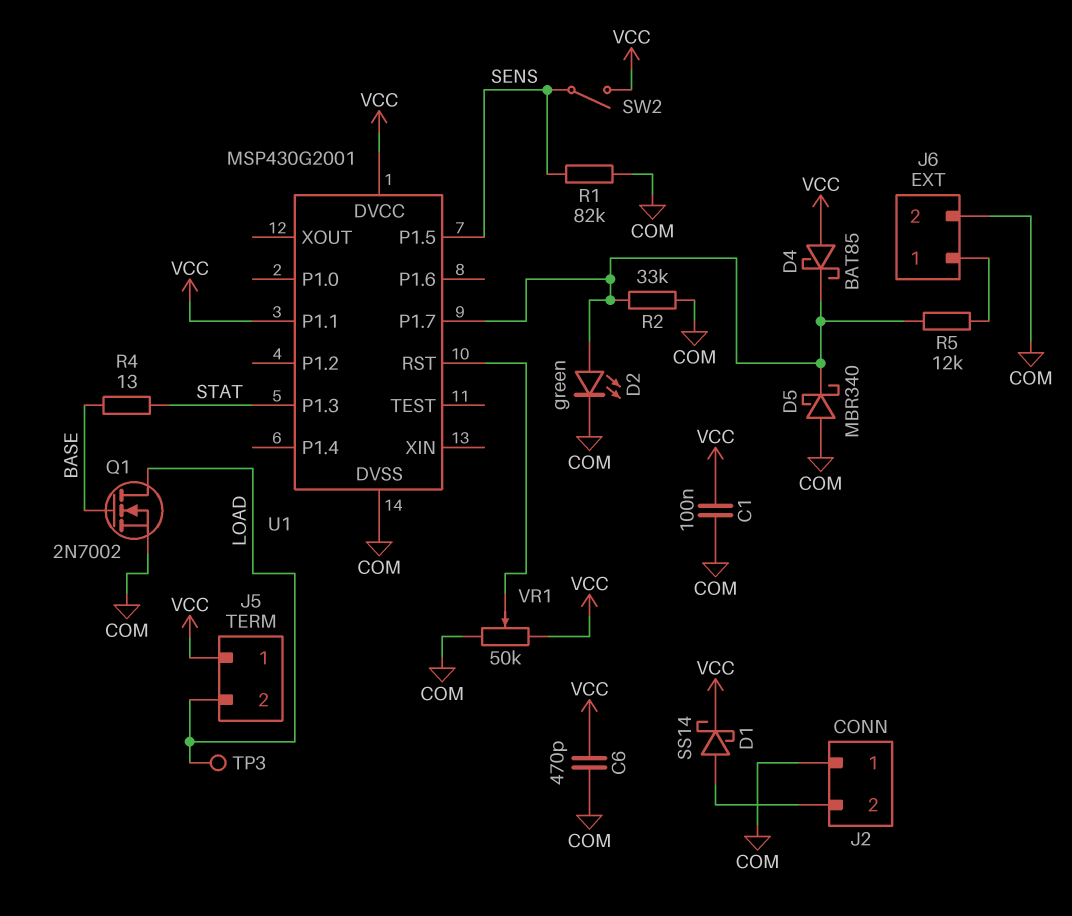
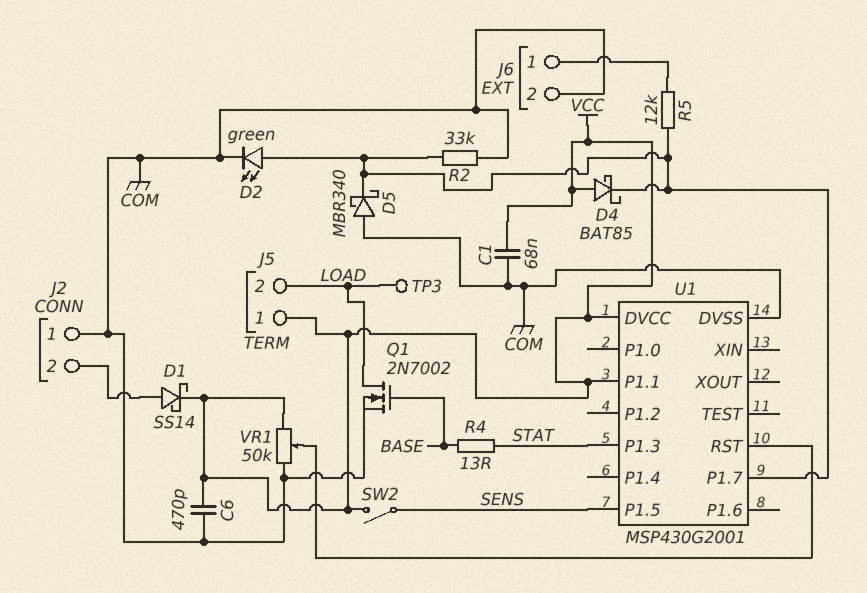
C1: 100nF (COM, VCC) -> 68nF (COM, VCC)
R1: 82k (COM, SENS) -> none

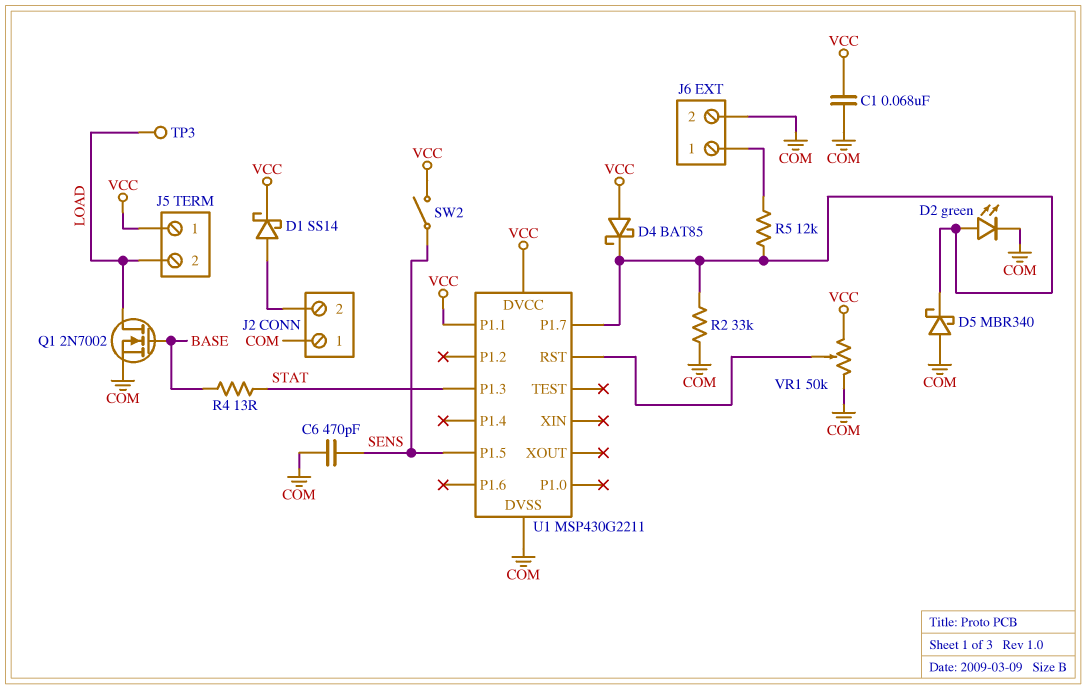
C6: 470pF (COM, VCC) -> 470pF (COM, SENS)
U1: MSP430G2001 -> MSP430G2211

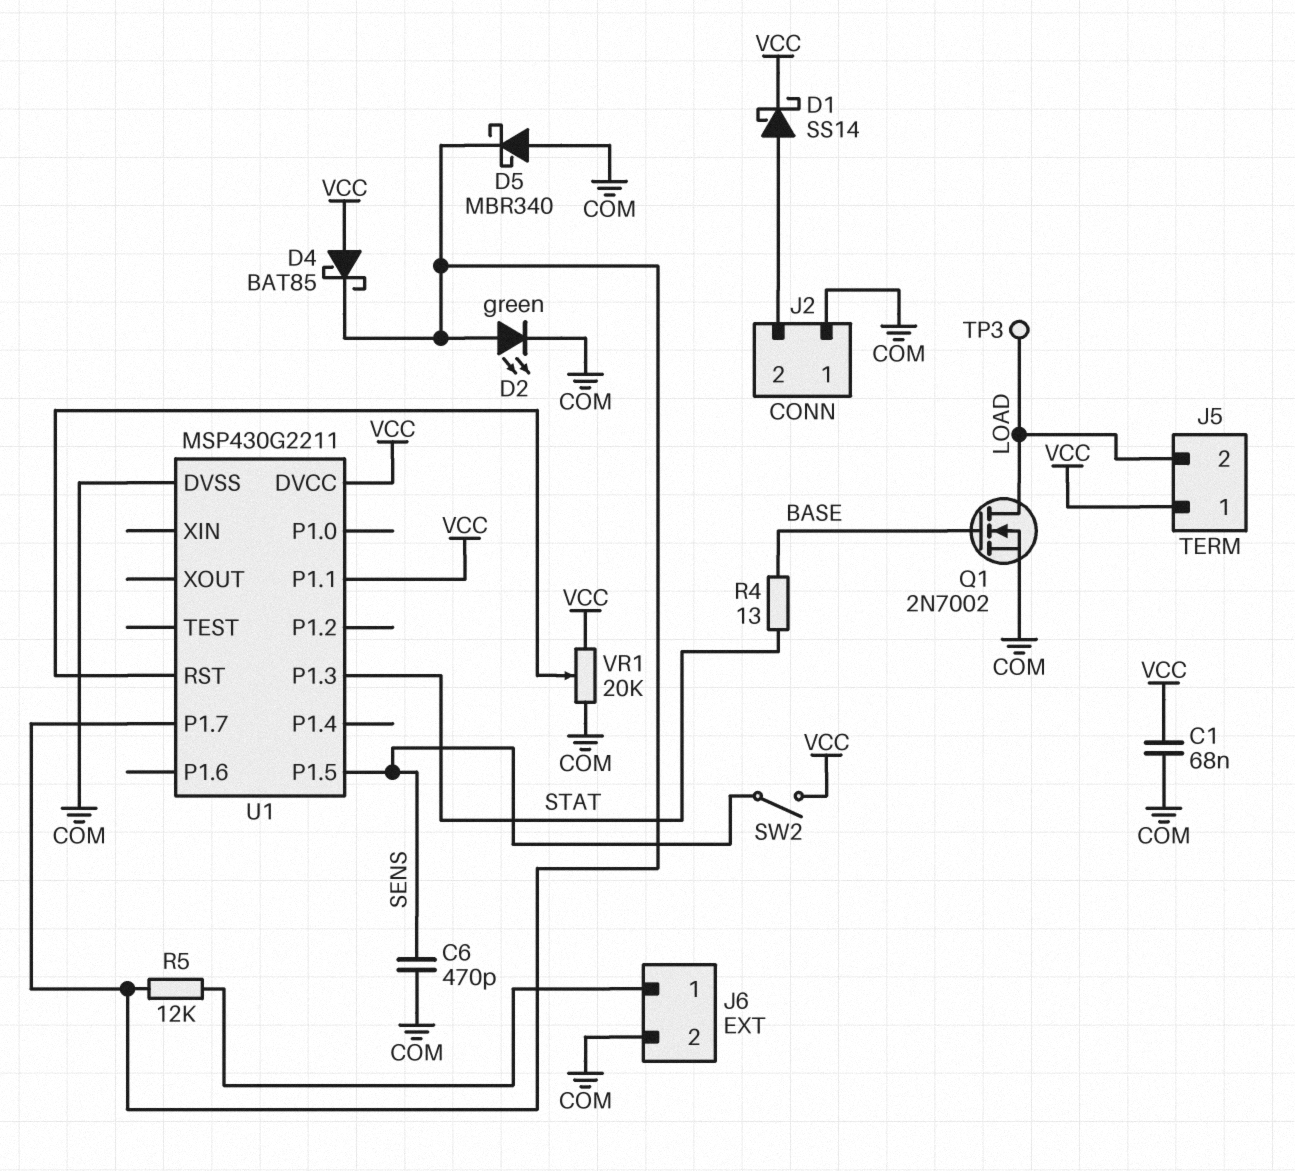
R2: 33k (COM, U1/P1.7) -> none
VR1: 50k (COM, VCC, wiper U1/RST) -> 20k (COM, VCC, wiper U1/RST)

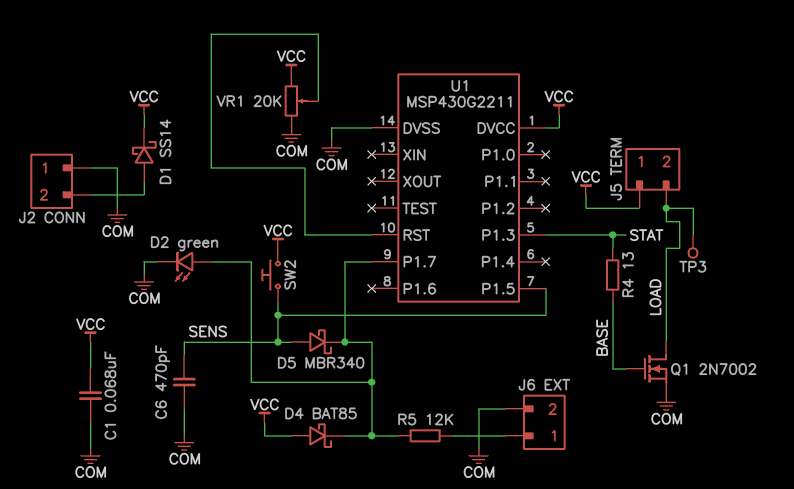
D5: schottky MBR340 (A COM, K U1/P1.7) -> schottky MBR340 (A SENS, K U1/P1.7)
SW2: switch (SENS, VCC) -> button (SENS, VCC)
U1 pin P1.1: VCC -> none

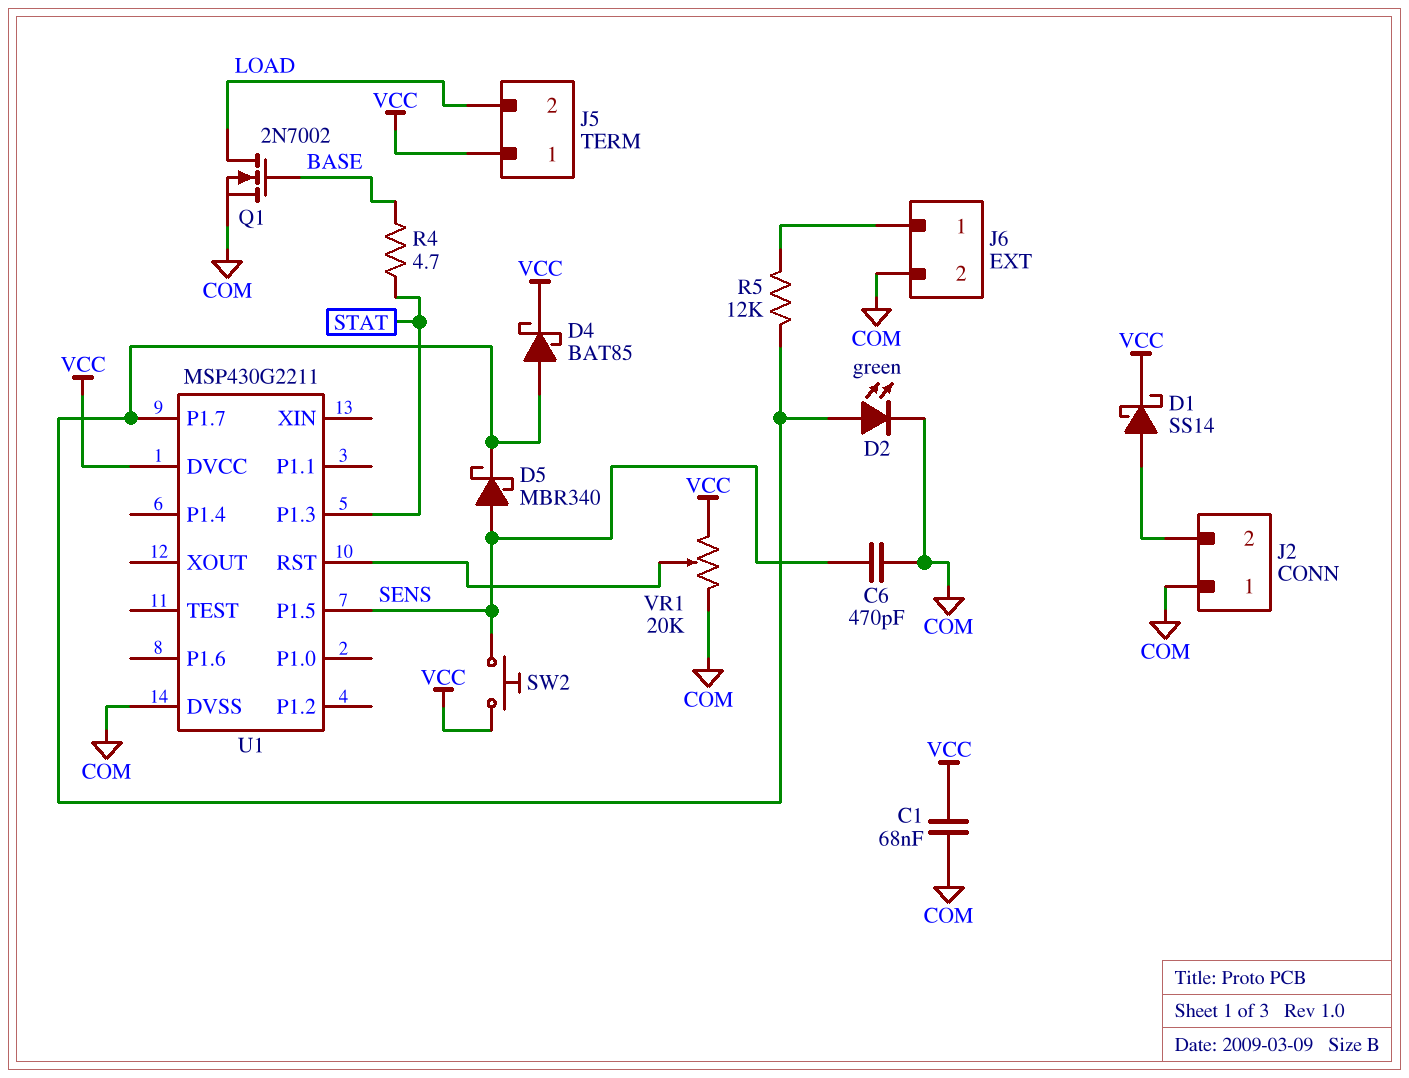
D4: schottky BAT85 (A VCC, K U1/P1.7) -> schottky BAT85 (A U1/P1.7, K VCC)
R4: 13 (BASE, STAT) -> 4.7 (BASE, STAT)
TP3: test point (LOAD) -> none

